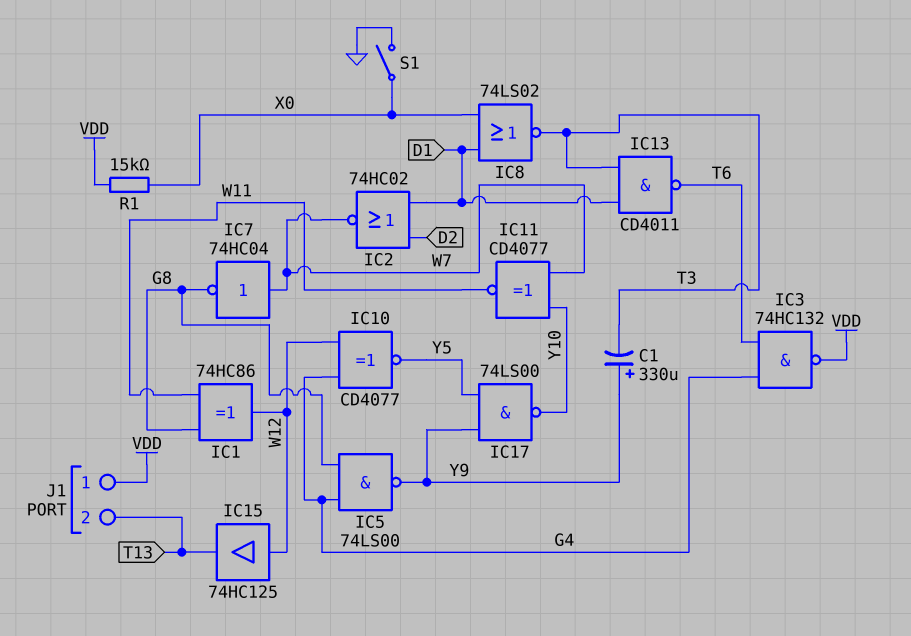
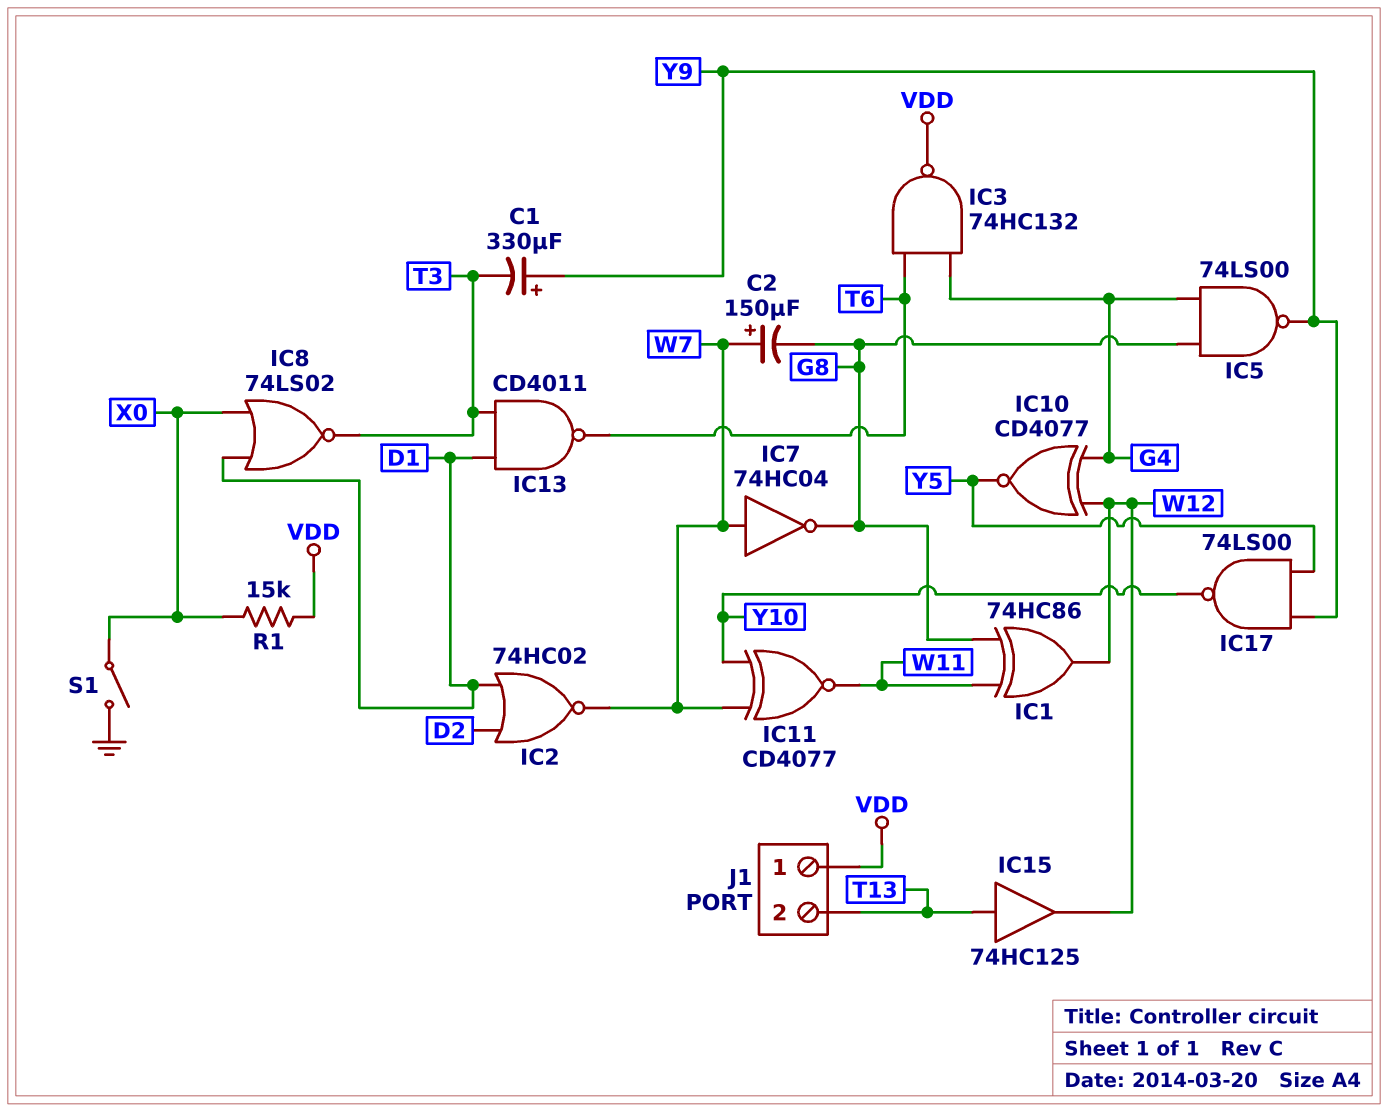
C2: none -> 150uF (plus W7, minus G8)
IC15: buffer 74HC125 (in W12, out T13) -> buffer 74HC125 (in T13, out W12)

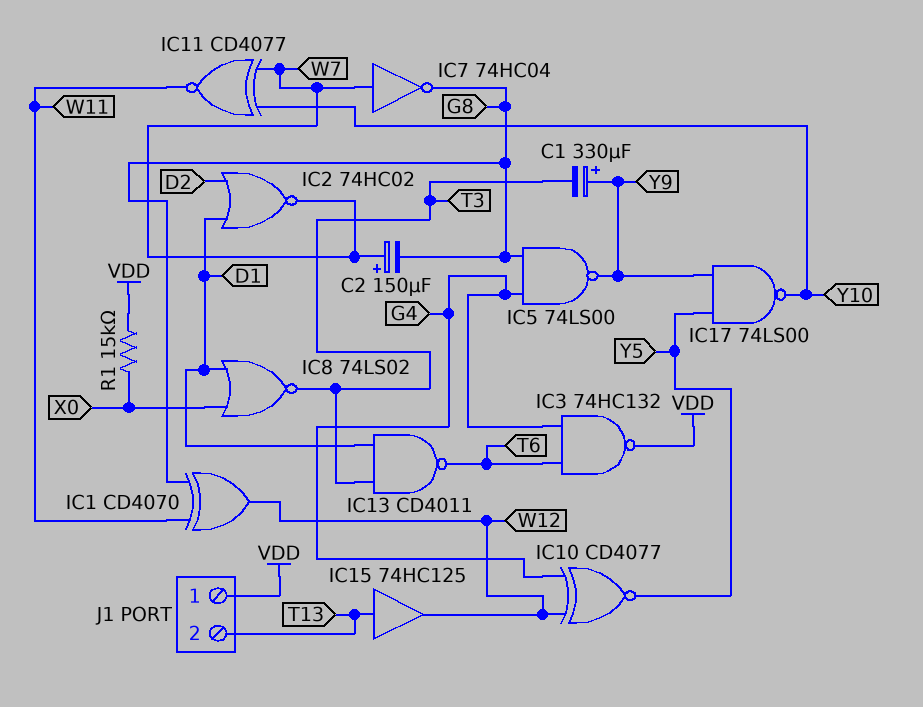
IC1: XOR 74HC86 (in G8, in W11, out W12) -> XOR CD4070 (in G8, in W11, out W12)
S1: switch (GND, X0) -> none

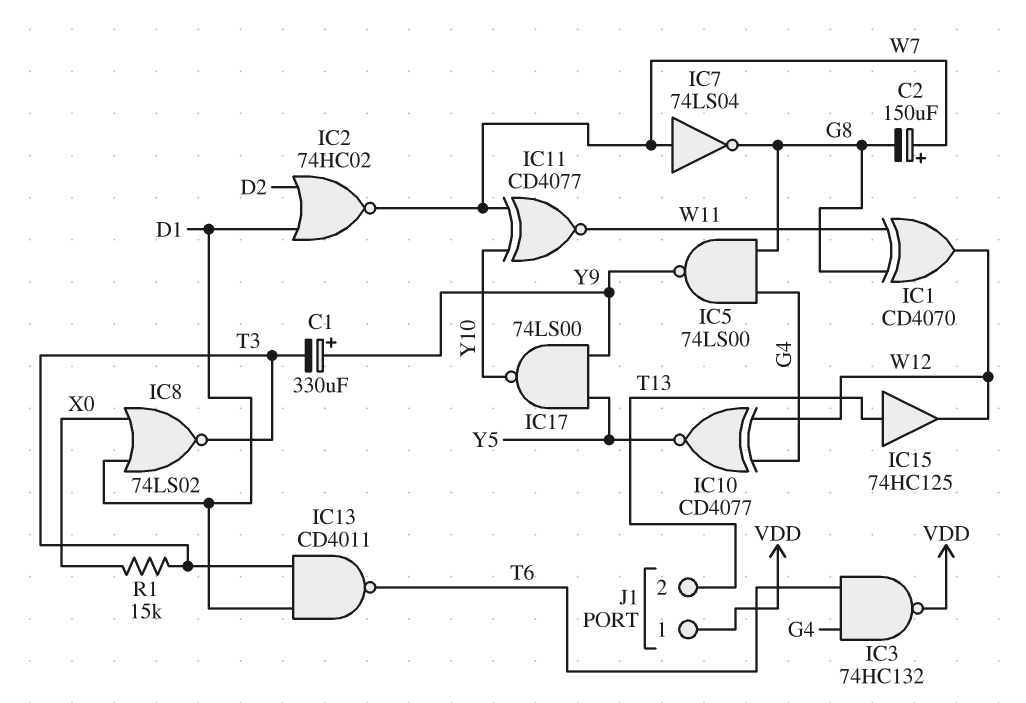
IC7: NOT 74HC04 (in W7, out G8) -> NOT 74LS04 (in W7, out G8)
R1: 15k (VDD, X0) -> 15k (T3, X0)

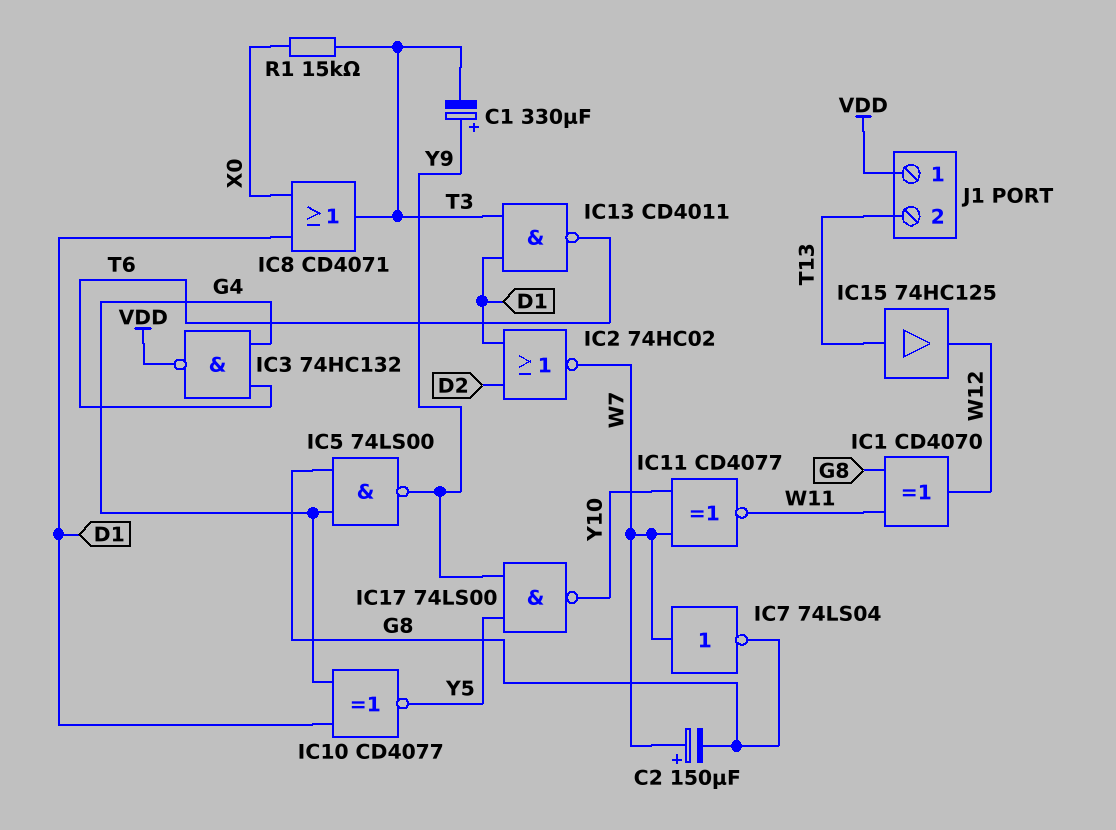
IC8: NOR 74LS02 (in D1, in X0, out T3) -> OR CD4071 (in D1, in X0, out T3)
IC10: XNOR CD4077 (in G4, in W12, out Y5) -> XNOR CD4077 (in D1, in G4, out Y5)

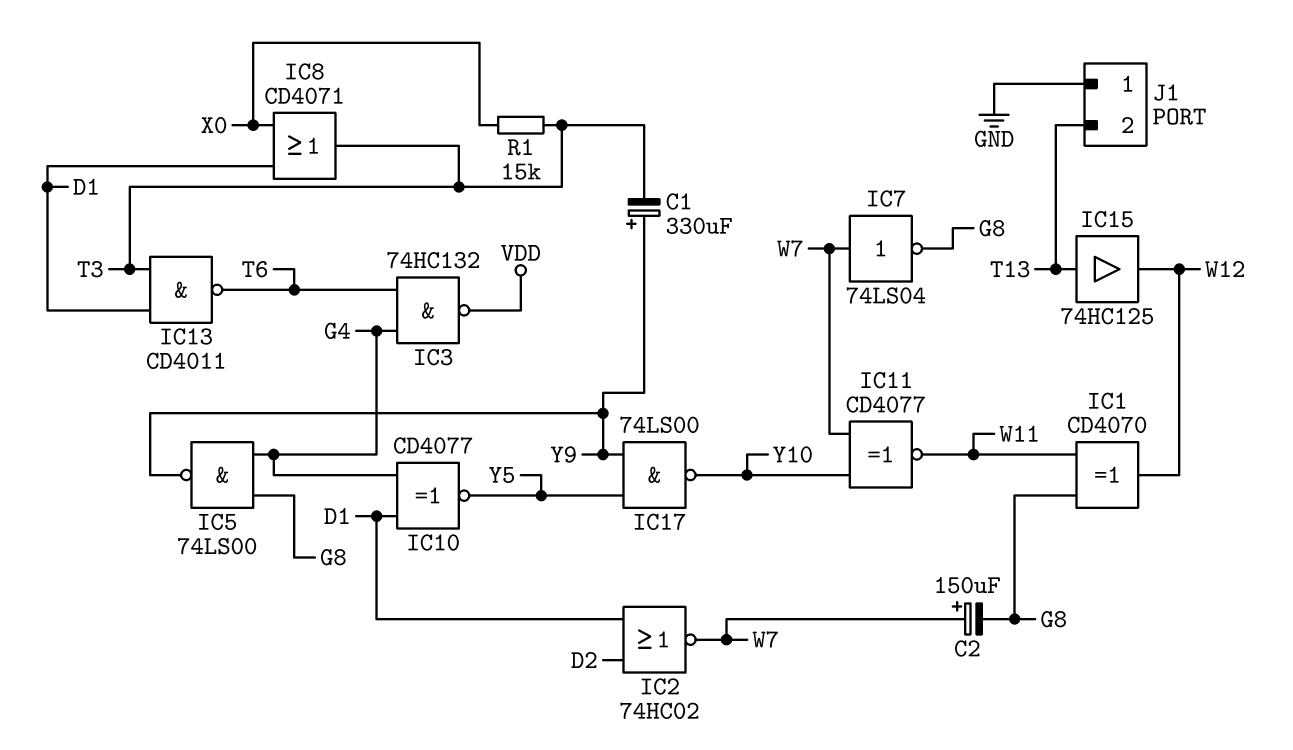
J1 pin 1: VDD -> GND

